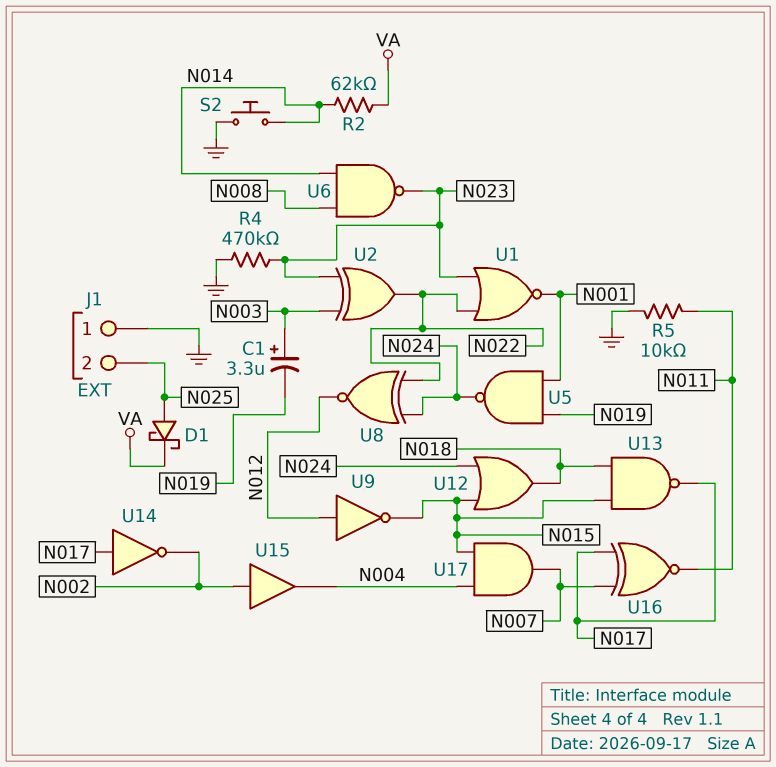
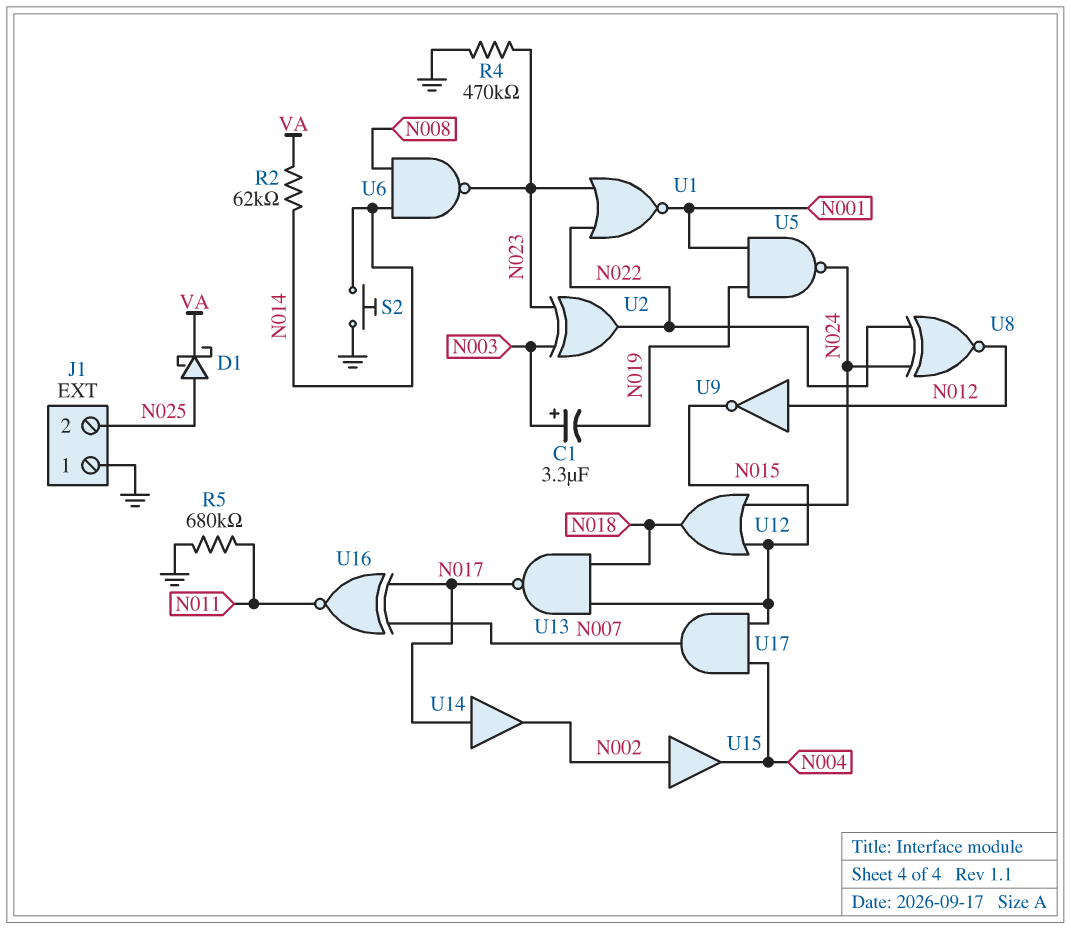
R5: 10k (GND, N011) -> 680k (GND, N011)
U14: NOT (in N017, out N002) -> buffer (in N017, out N002)

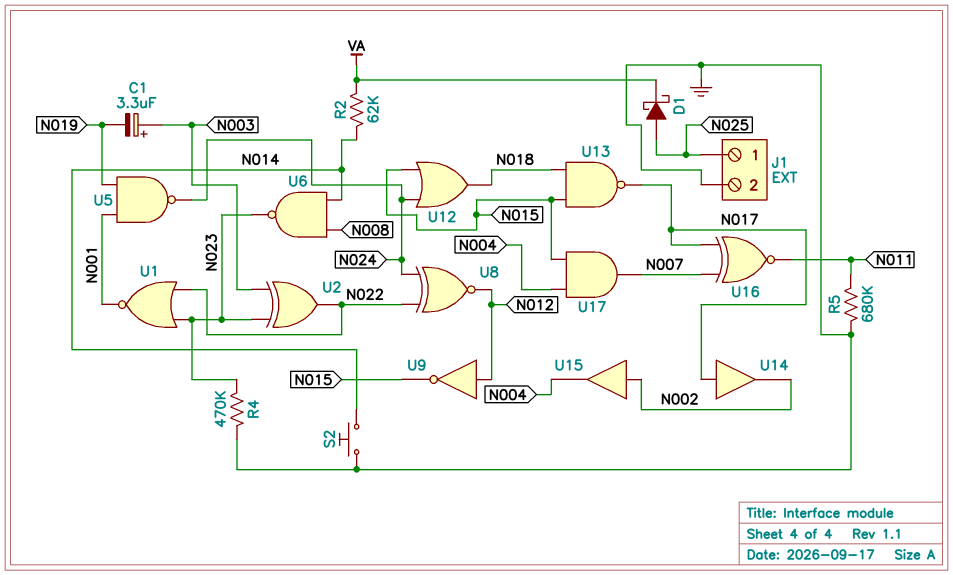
J1 pin 1: GND -> N025
J1 pin 2: N025 -> GND

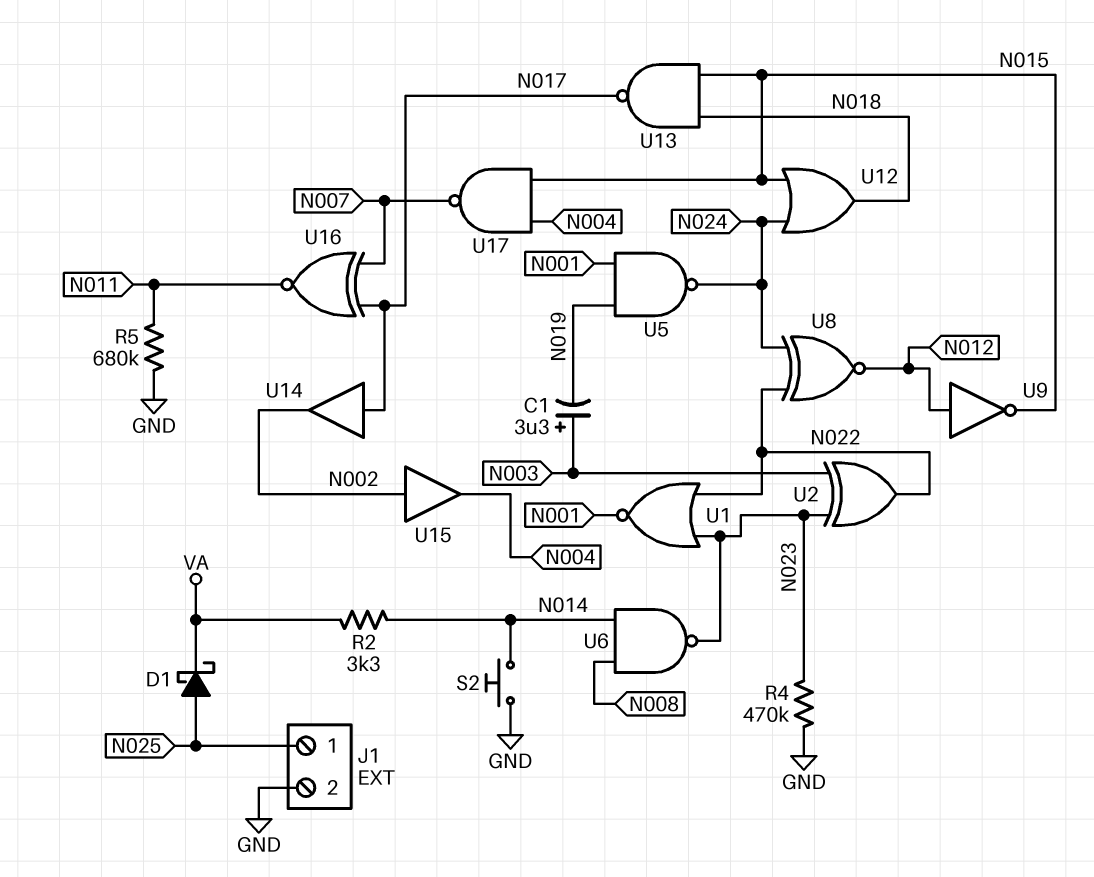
R2: 62k (N014, VA) -> 3.3k (N014, VA)
U17: AND (in N004, in N015, out N007) -> NAND (in N004, in N015, out N007)

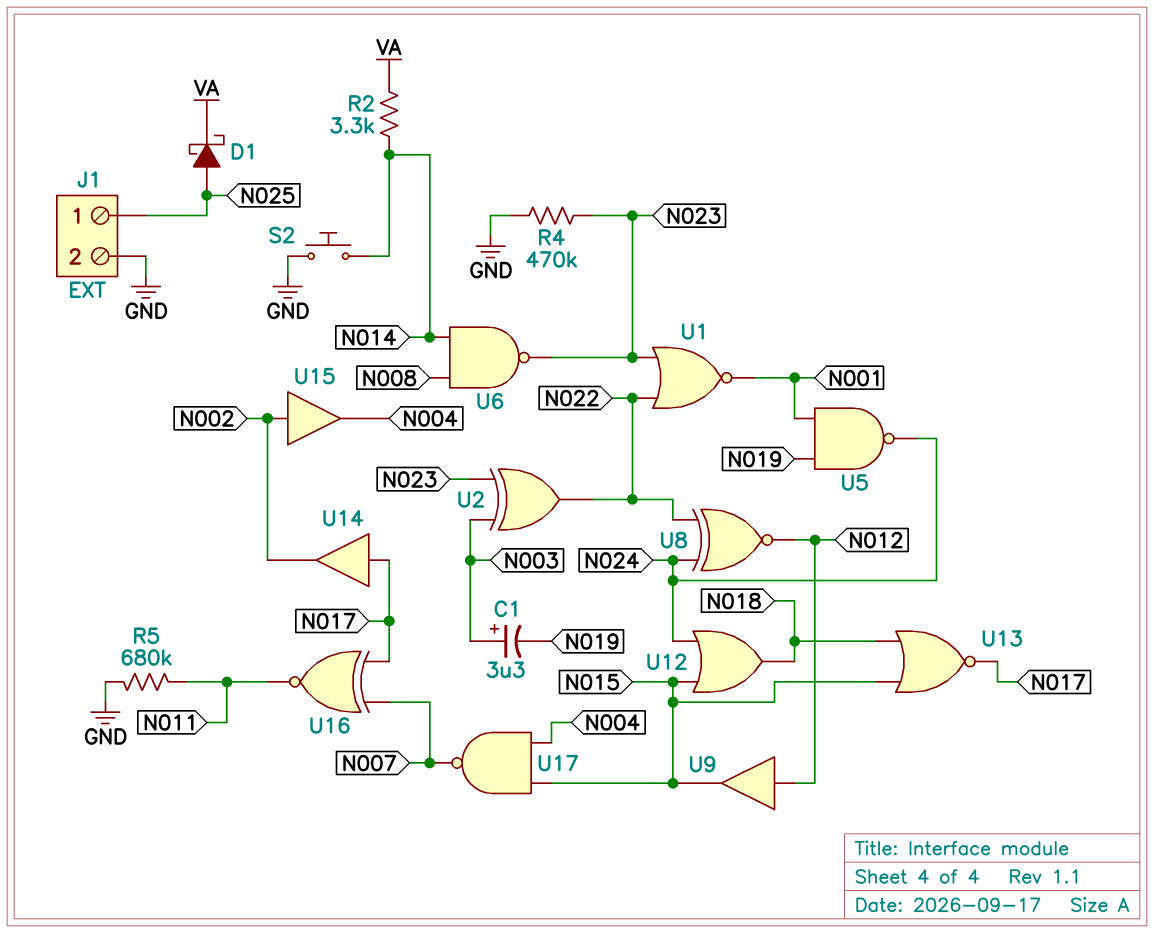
U9: NOT (in N012, out N015) -> buffer (in N012, out N015)
U13: NAND (in N015, in N018, out N017) -> NOR (in N015, in N018, out N017)

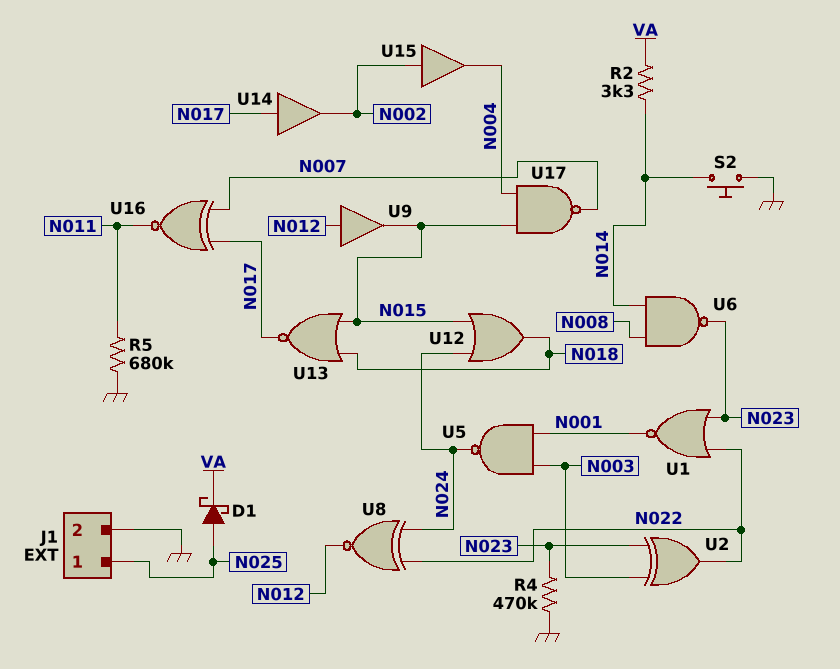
C1: 3.3uF (plus N003, minus N019) -> none
U5: NAND (in N001, in N019, out N024) -> NAND (in N001, in N003, out N024)

